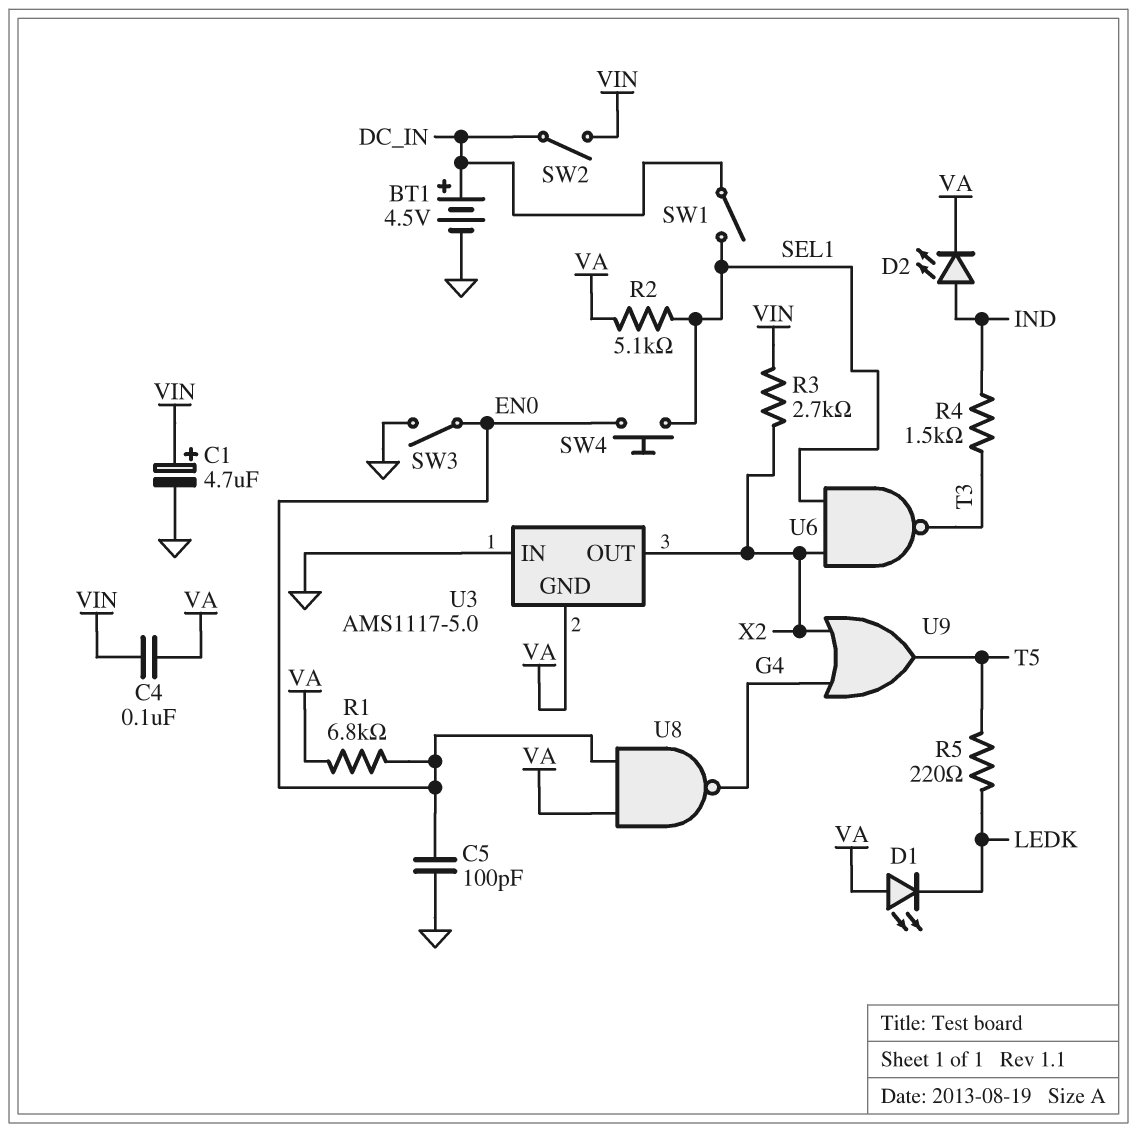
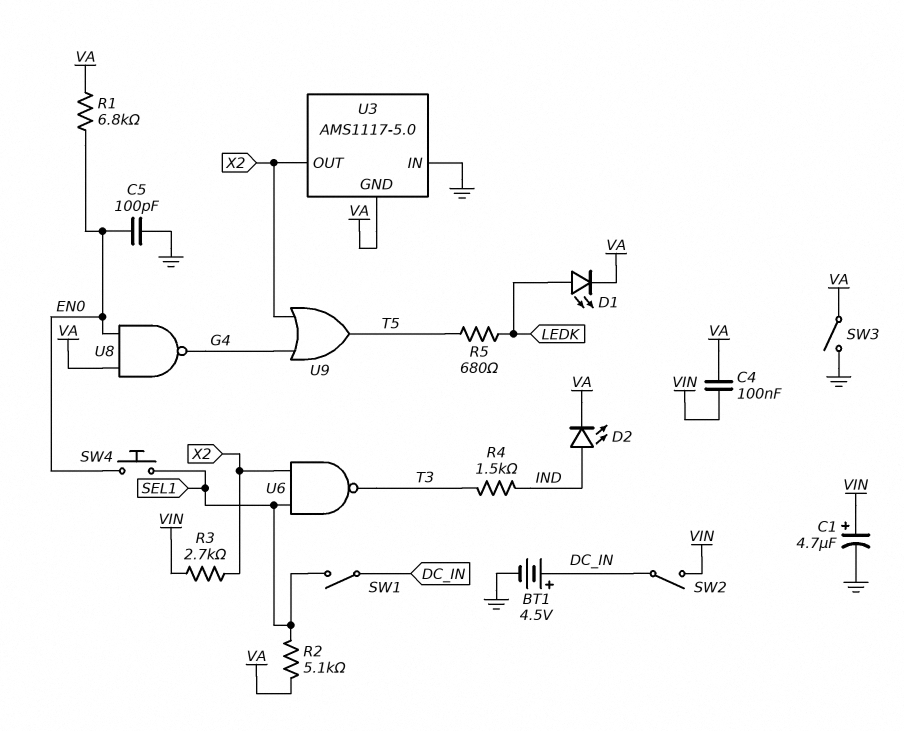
D1: LED (A VA, K LEDK) -> LED (A LEDK, K VA)
R5: 220 (LEDK, T5) -> 680 (LEDK, T5)
SW3: switch (EN0, GND) -> switch (GND, VA)

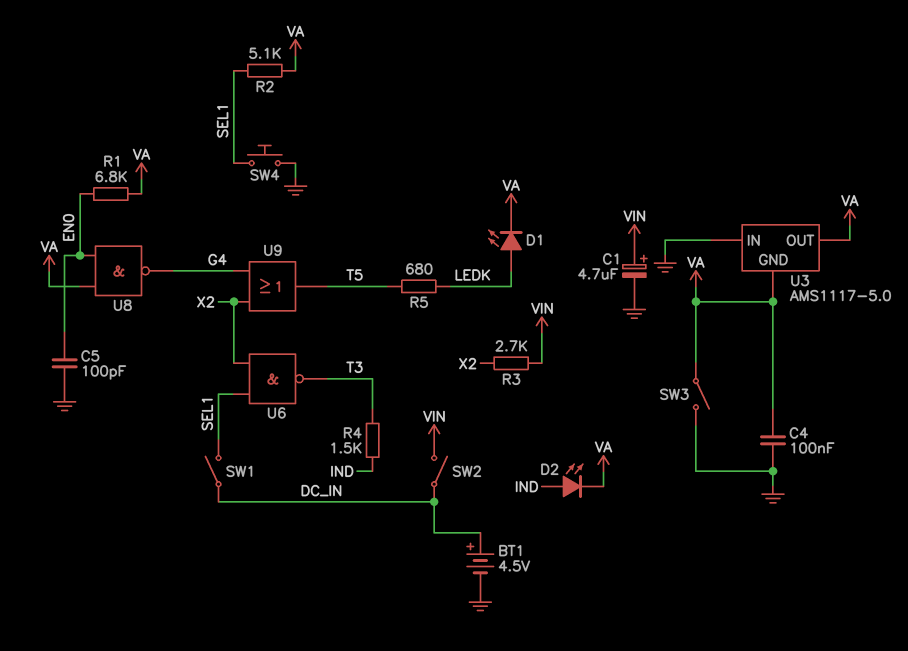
C4: 100nF (VA, VIN) -> 100nF (GND, VA)
SW4: button (EN0, SEL1) -> button (GND, SEL1)
U3 pin OUT: X2 -> VA

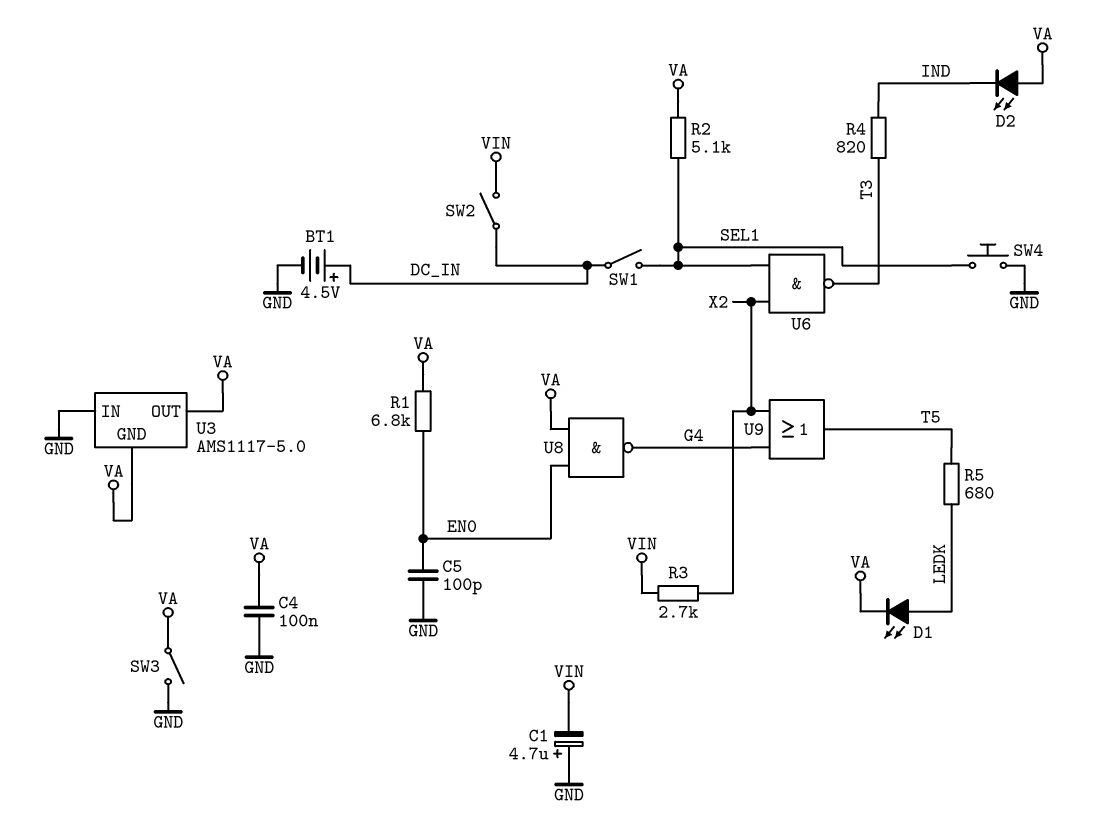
C1: 4.7uF (plus VIN, minus GND) -> 4.7uF (plus GND, minus VIN)
D2: LED (A IND, K VA) -> LED (A VA, K IND)
R4: 1.5k (IND, T3) -> 820 (IND, T3)

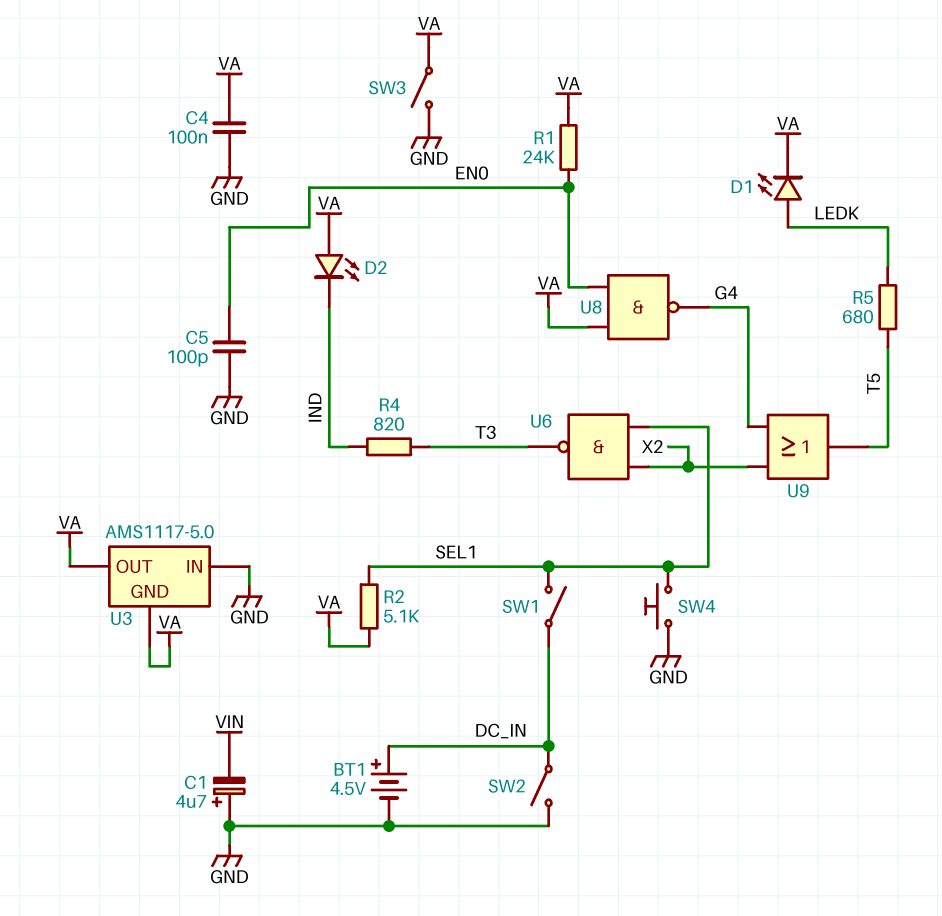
R1: 6.8k (EN0, VA) -> 24k (EN0, VA)
R3: 2.7k (VIN, X2) -> none
SW2: switch (DC_IN, VIN) -> switch (DC_IN, GND)

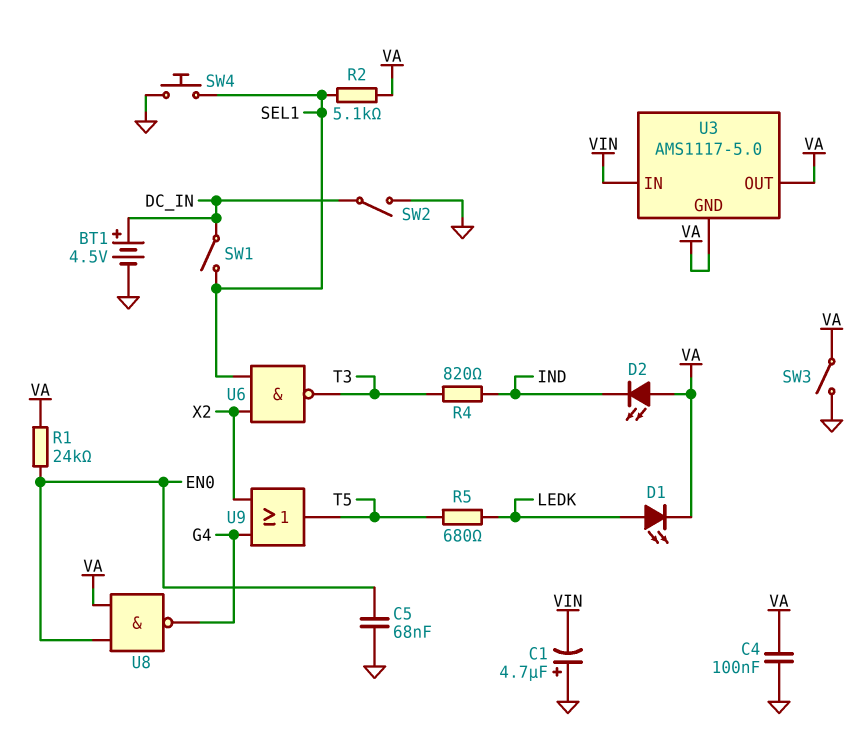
C5: 100pF (EN0, GND) -> 68nF (EN0, GND)
U3 pin IN: GND -> VIN

